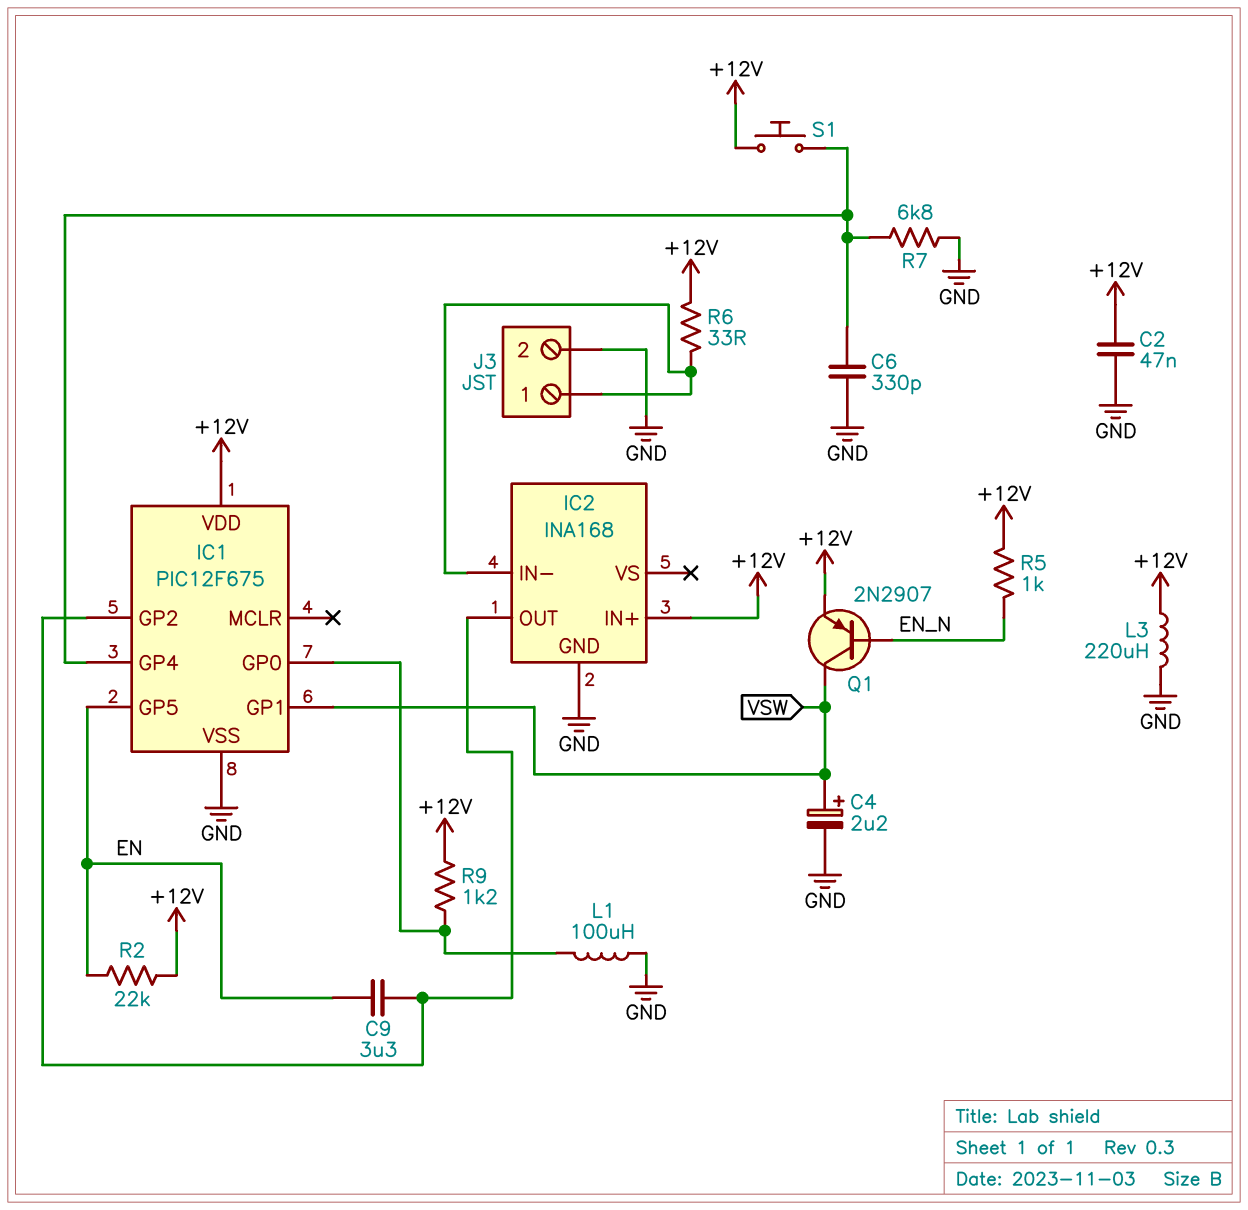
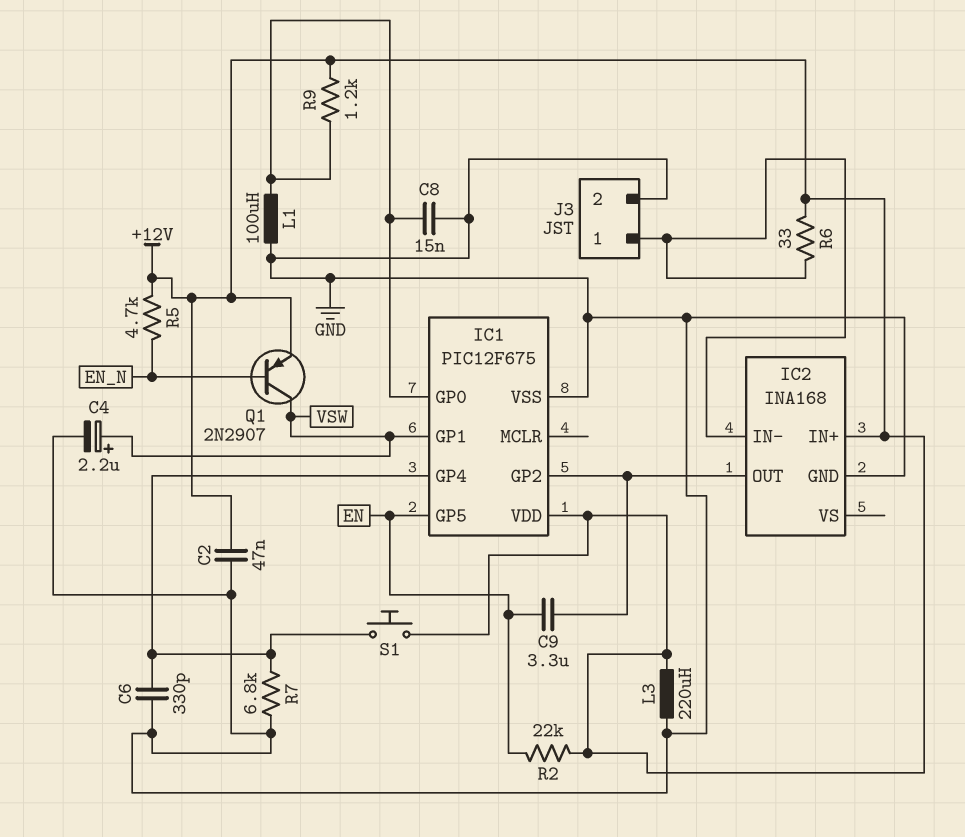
C8: none -> 15nF (GND, IC1/GP0)
R5: 1k (+12V, EN_N) -> 4.7k (+12V, EN_N)

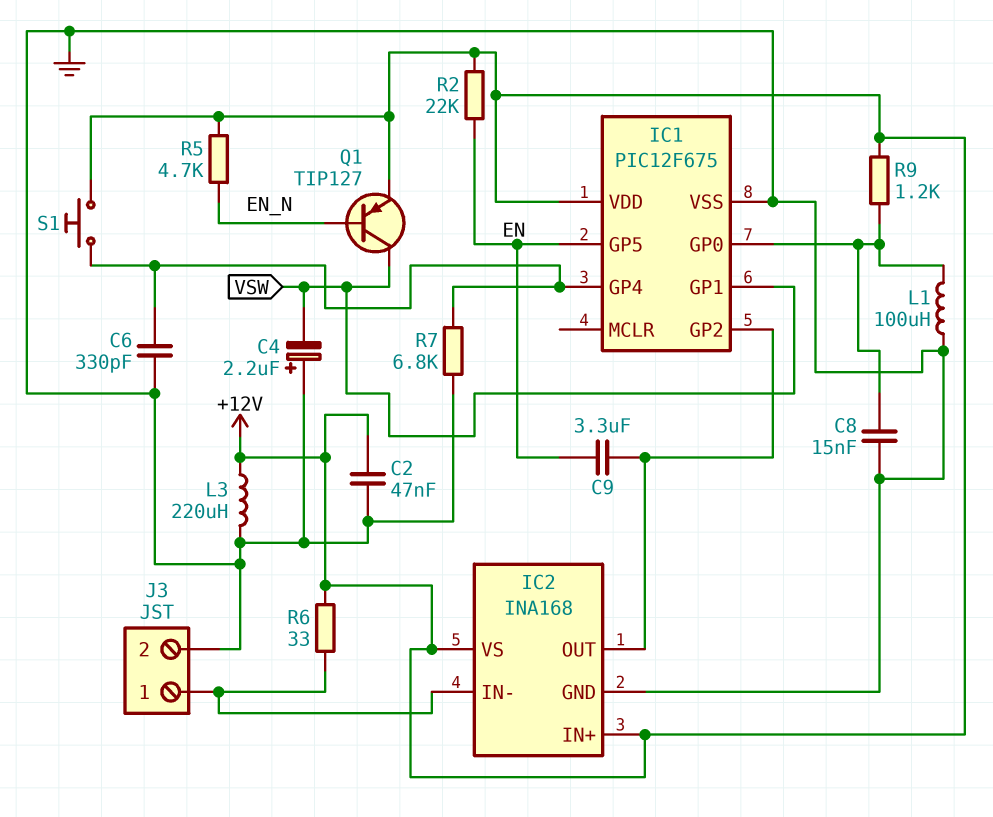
C4: 2.2uF (plus VSW, minus GND) -> 2.2uF (plus GND, minus VSW)
IC2 pin VS: none -> +12V
Q1: PNP 2N2907 (B EN_N, C VSW, E +12V) -> PNP TIP127 (B EN_N, C VSW, E +12V)

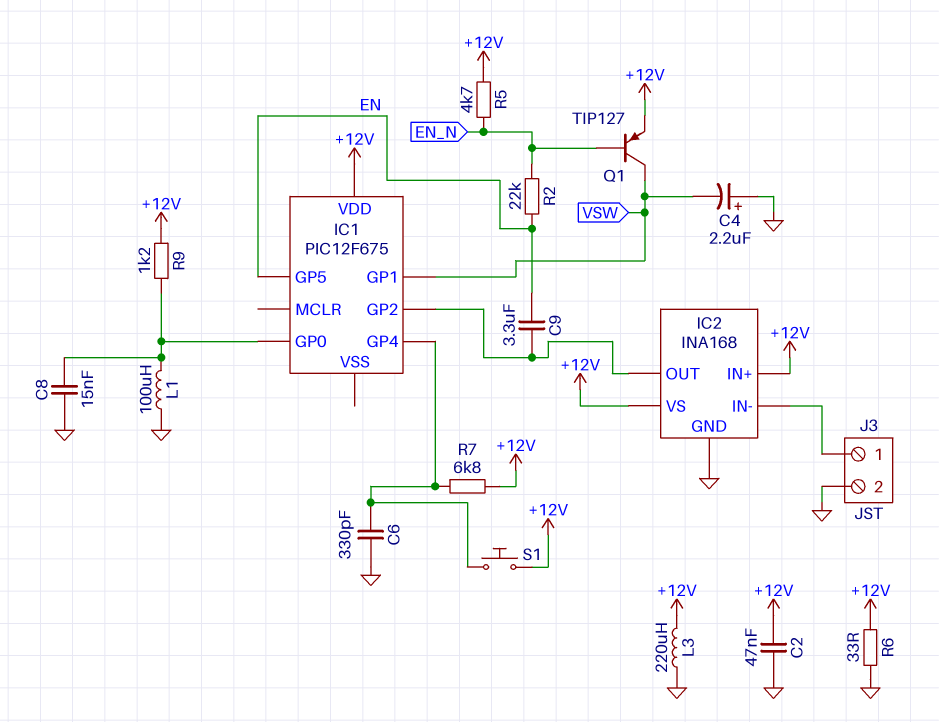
IC1 pin VSS: GND -> none
R2: 22k (+12V, EN) -> 22k (EN, EN_N)
R6: 33 (+12V, IC2/IN-) -> 33 (+12V, GND)
R7: 6.8k (GND, IC1/GP4) -> 6.8k (+12V, IC1/GP4)

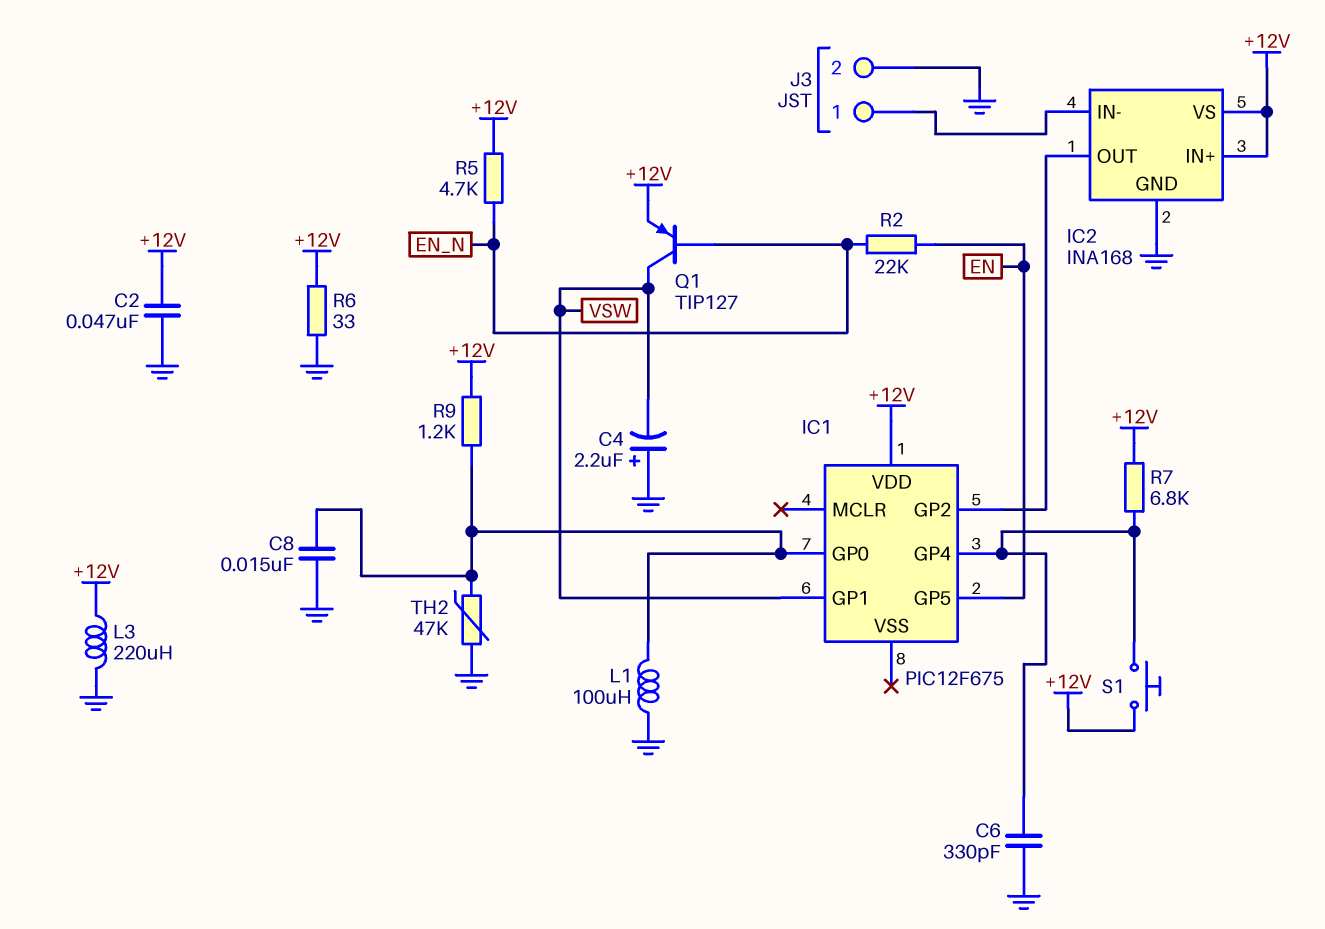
C9: 3.3uF (EN, IC1/GP2) -> none
TH2: none -> 47k (GND, IC1/GP0)

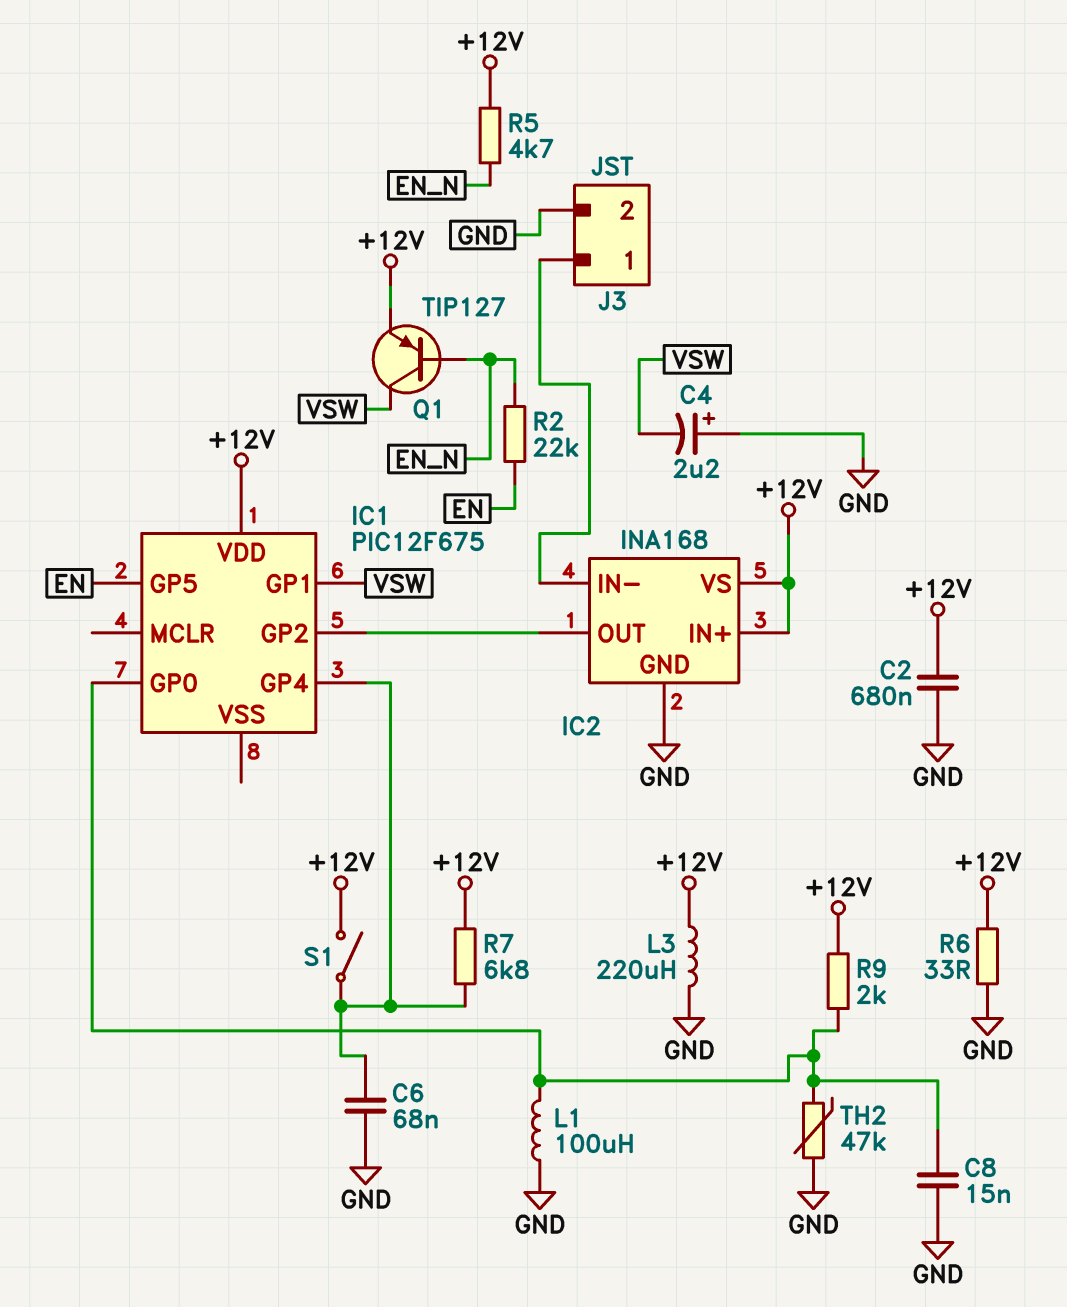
C2: 47nF (+12V, GND) -> 680nF (+12V, GND)
C6: 330pF (GND, IC1/GP4) -> 68nF (GND, IC1/GP4)
R9: 1.2k (+12V, IC1/GP0) -> 2k (+12V, IC1/GP0)
S1: button (+12V, IC1/GP4) -> switch (+12V, IC1/GP4)

